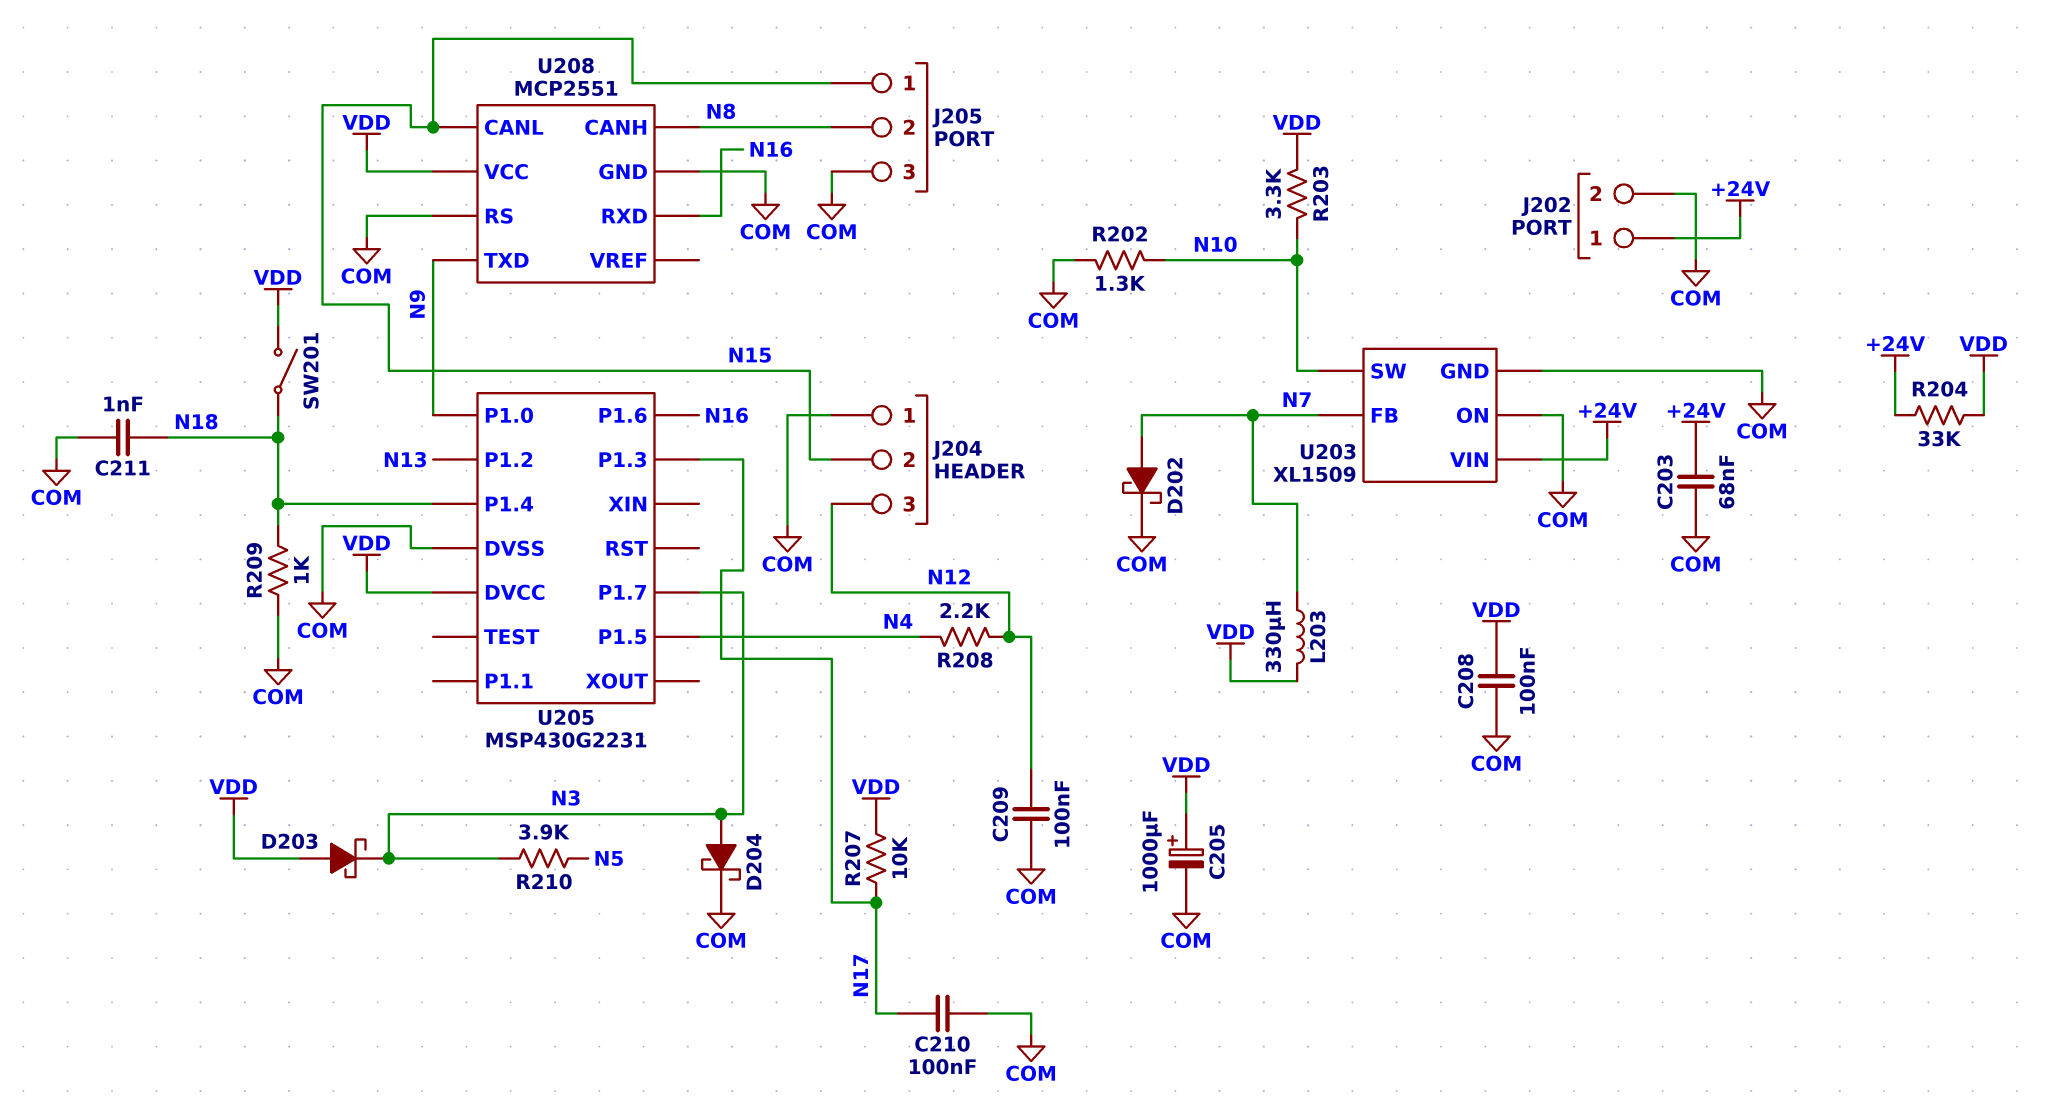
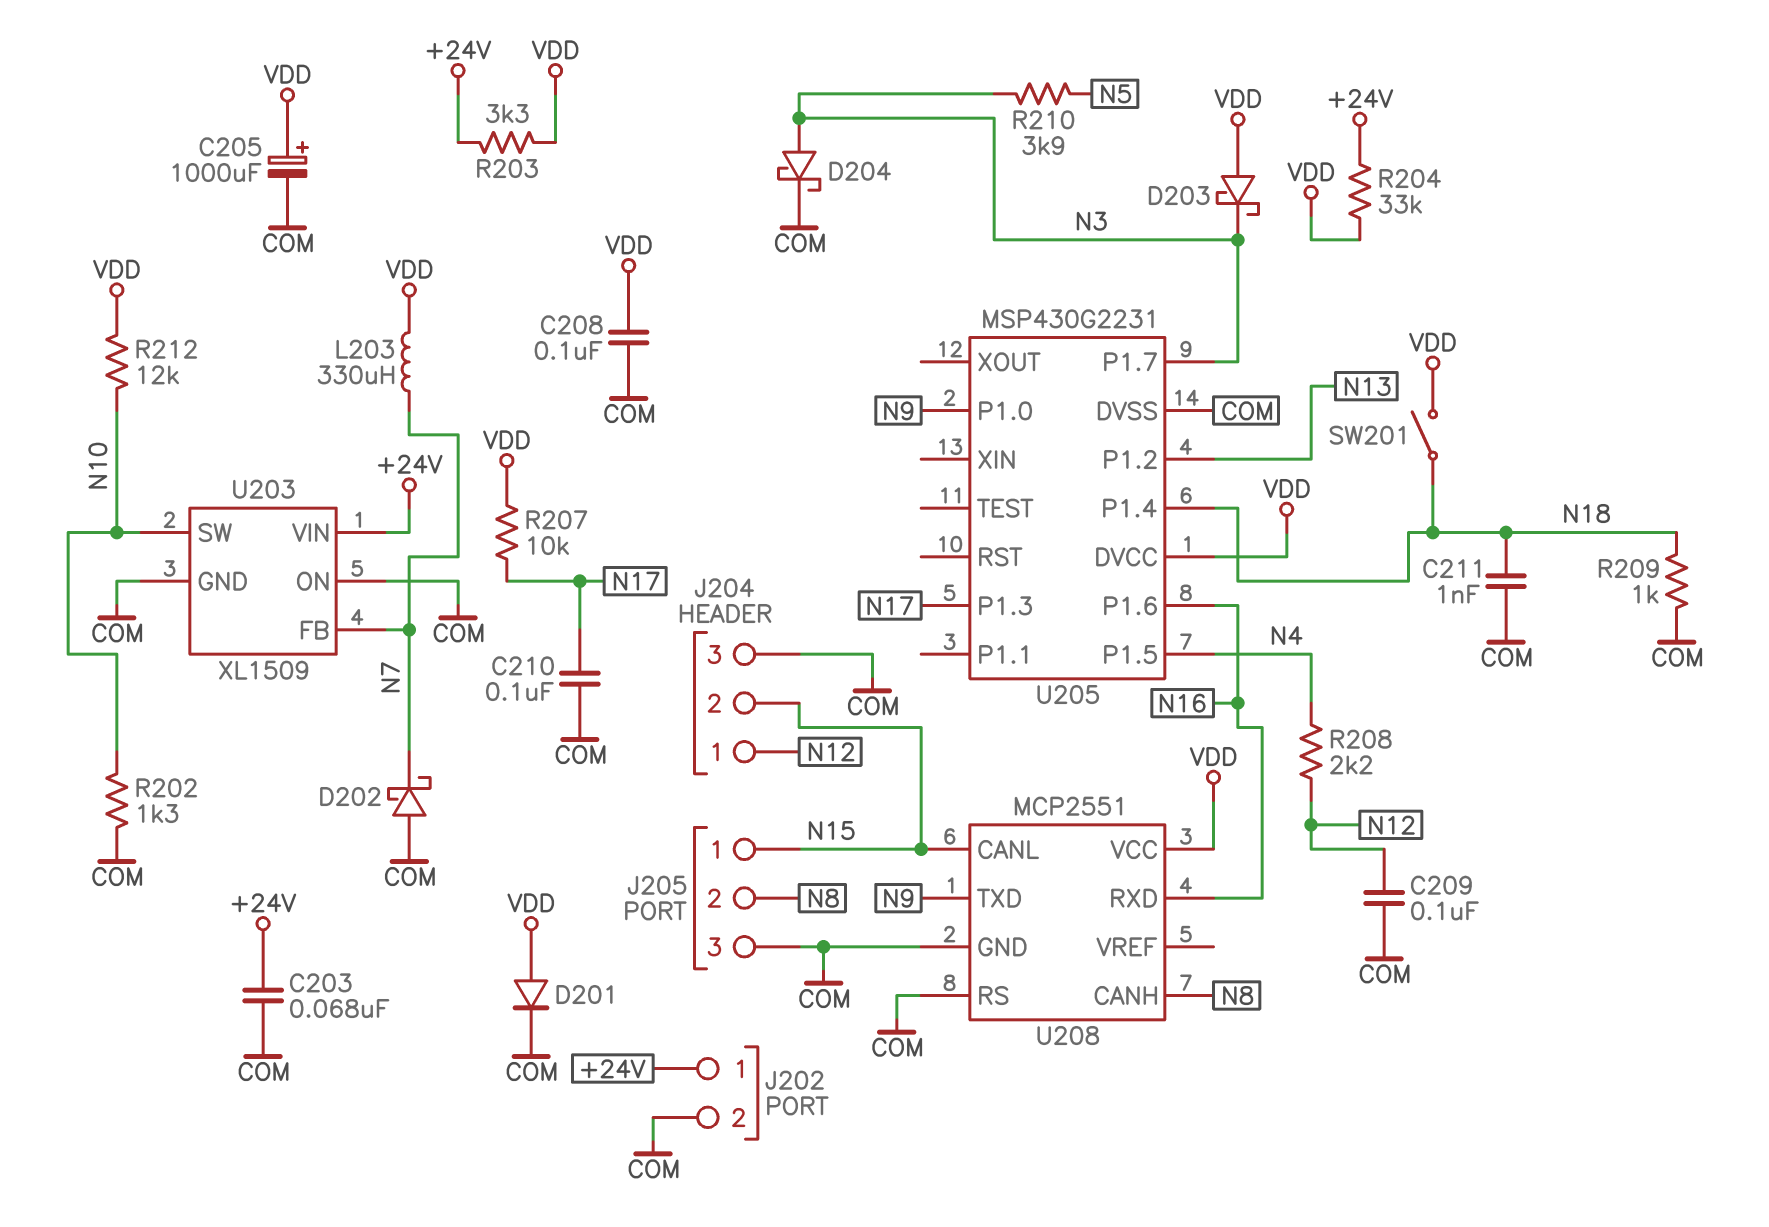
D201: none -> diode (A VDD, K COM)
D202: schottky (A N7, K COM) -> schottky (A COM, K N7)
J204 pin 1: COM -> N12
J204 pin 3: N12 -> COM
R203: 3.3k (N10, VDD) -> 3.3k (+24V, VDD)
R212: none -> 12k (N10, VDD)

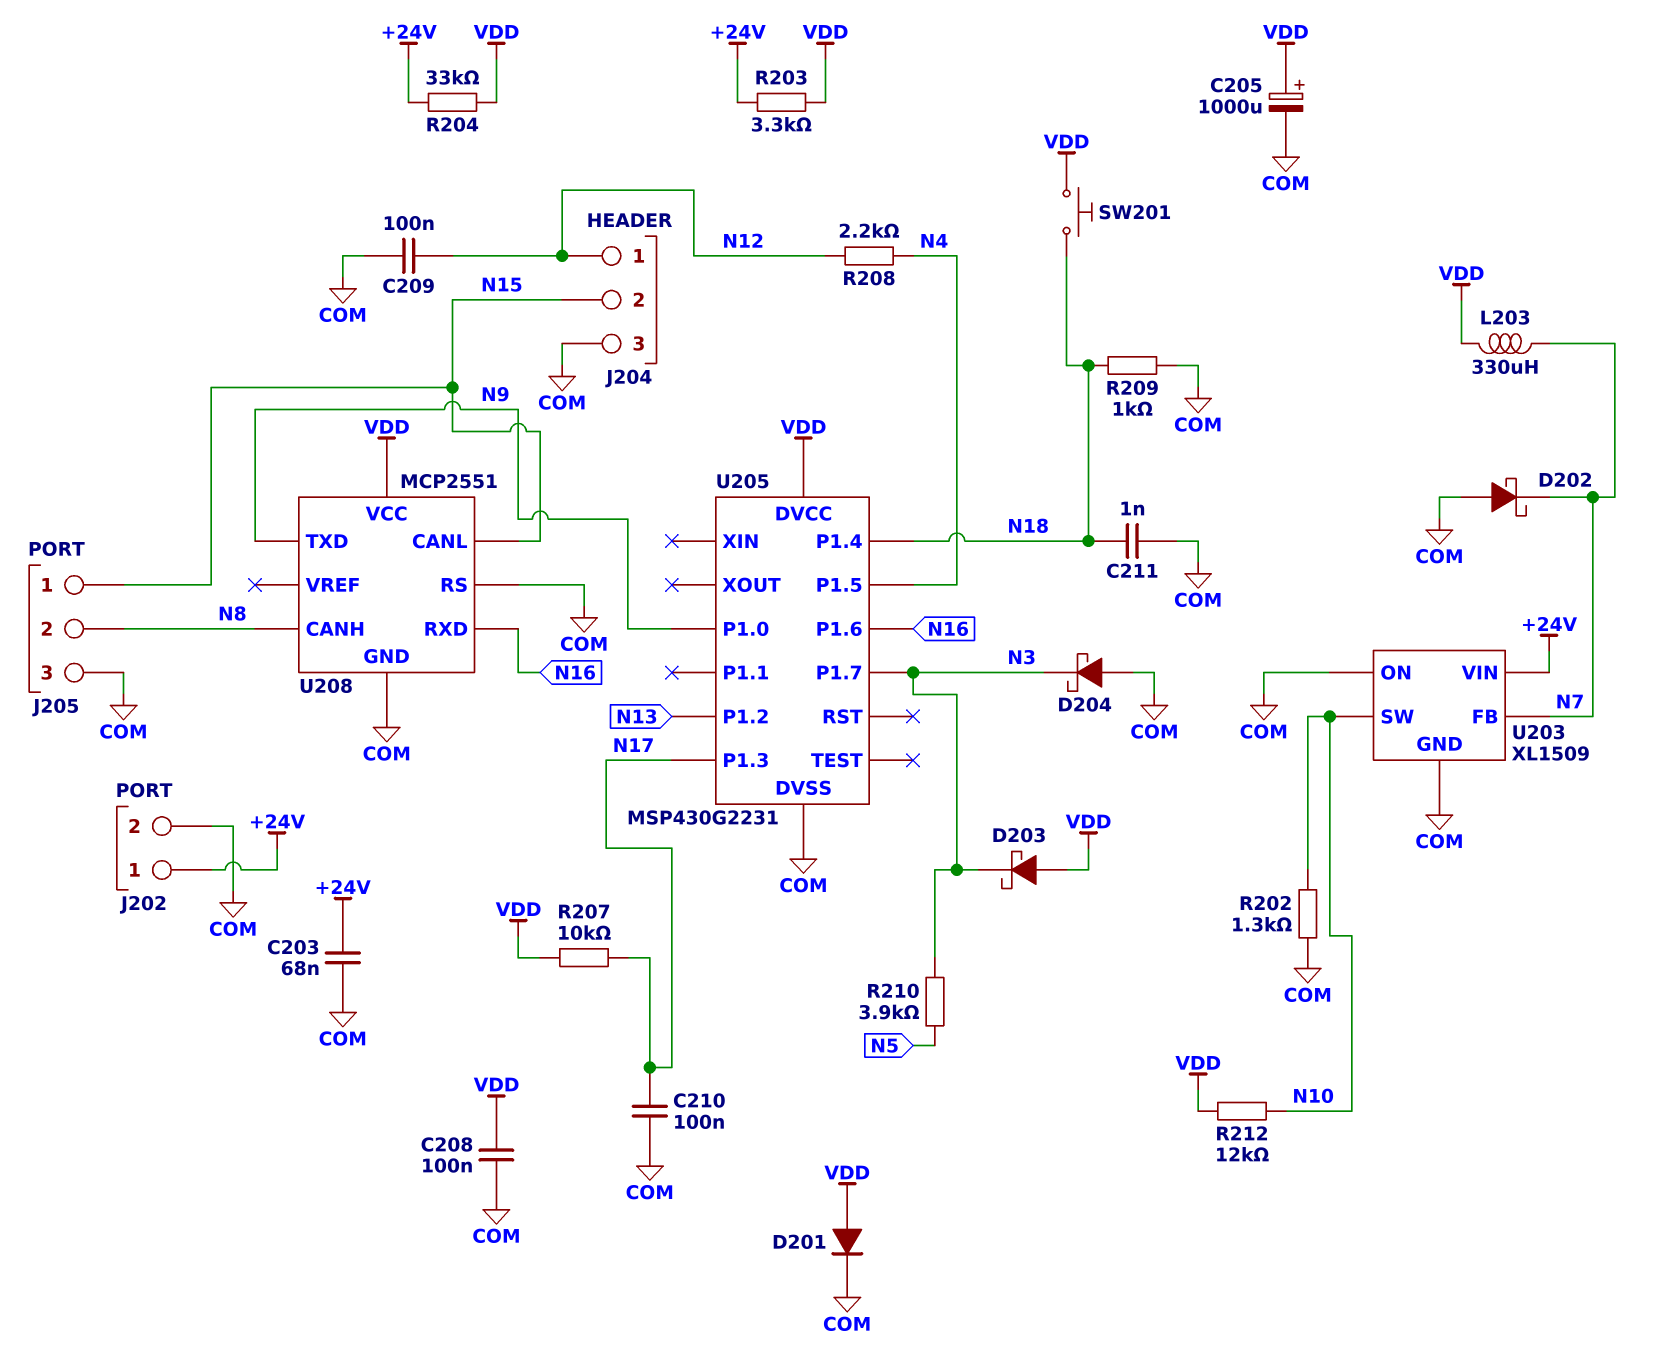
D204: schottky (A N3, K COM) -> schottky (A COM, K N3)
SW201: switch (N18, VDD) -> button (N18, VDD)

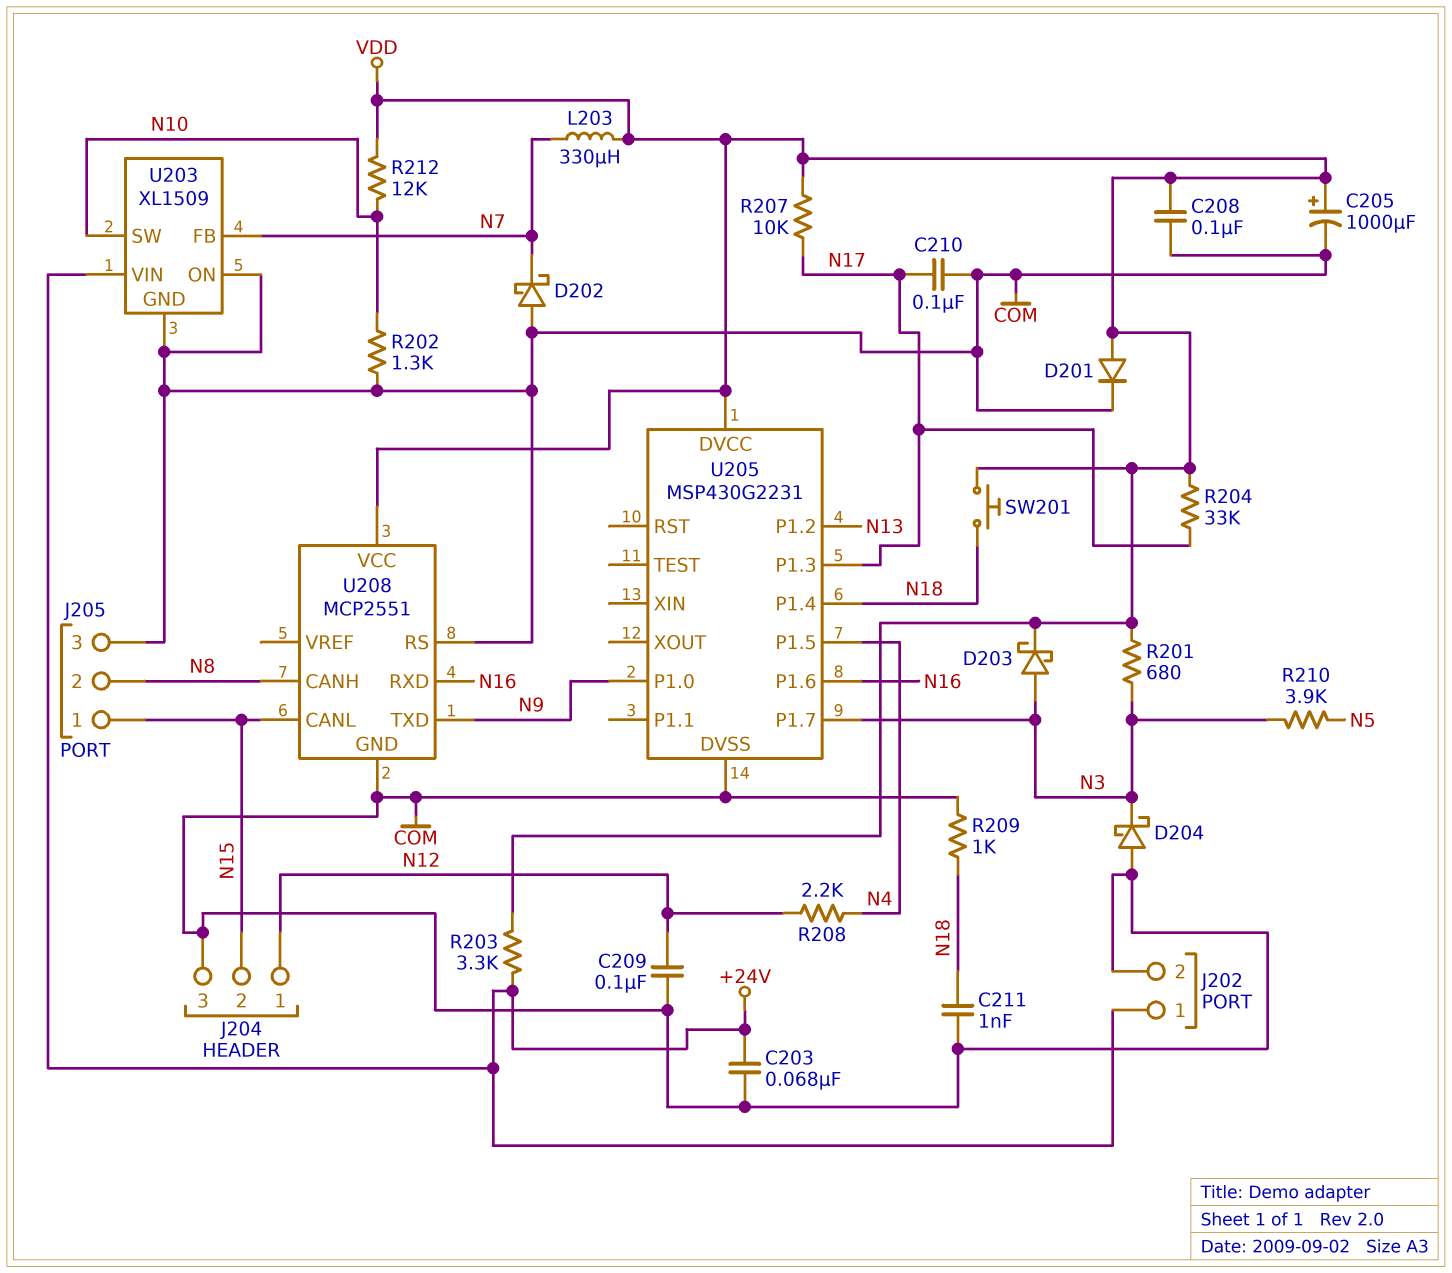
D203: schottky (A VDD, K N3) -> schottky (A N3, K VDD)
R201: none -> 680 (N3, VDD)
R204: 33k (+24V, VDD) -> 33k (N17, VDD)

